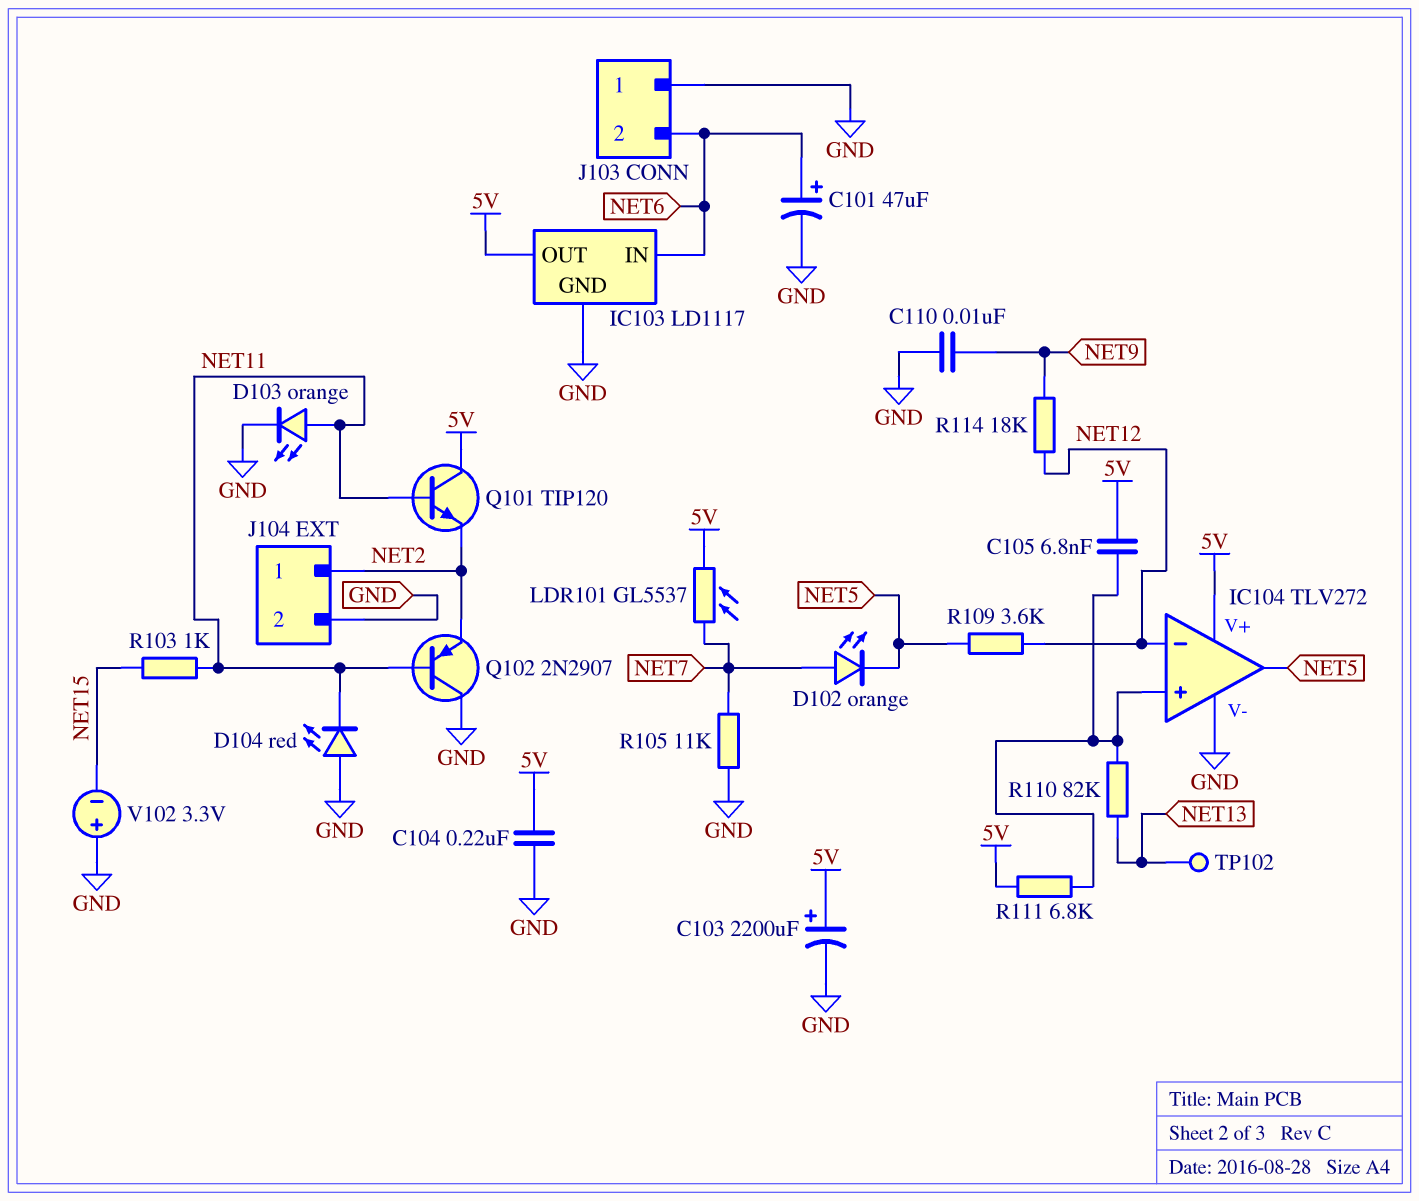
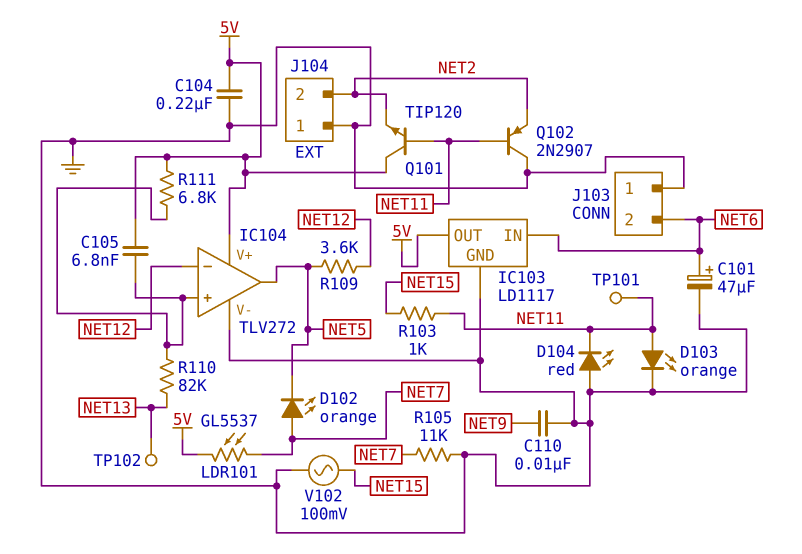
C103: 2200uF (plus 5V, minus GND) -> none
J104 pin 1: NET2 -> GND
J104 pin 2: GND -> NET2
R114: 18k (NET9, NET12) -> none
TP101: none -> test point (NET11)
V102: 3.3V (plus GND, minus NET15) -> AC 100mV (GND, NET15)

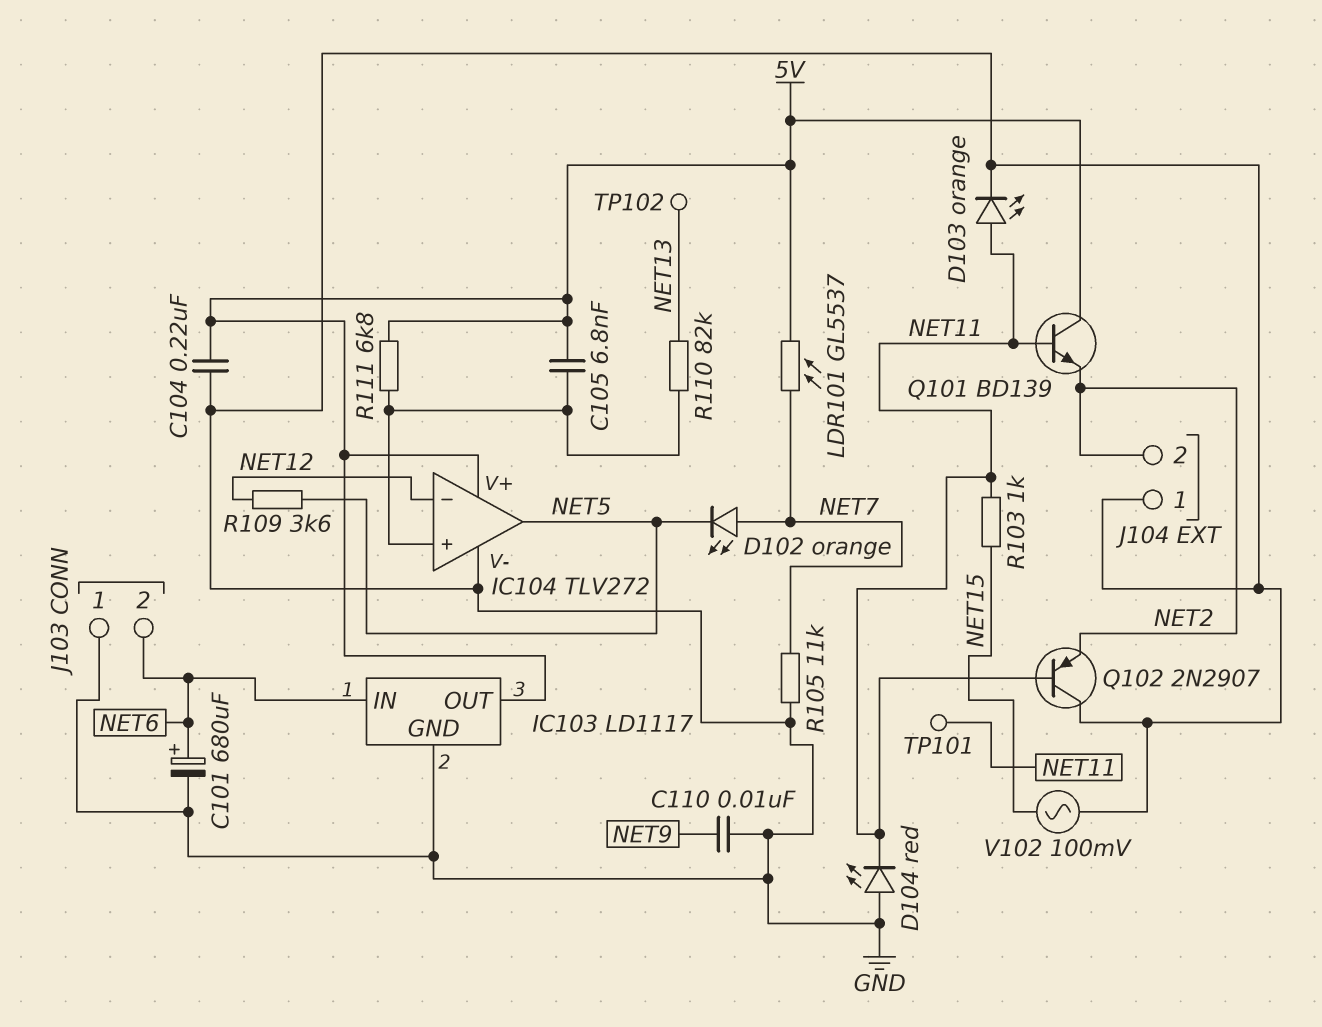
C101: 47uF (plus NET6, minus GND) -> 680uF (plus NET6, minus GND)
Q101: NPN TIP120 (B NET11, C 5V, E NET2) -> NPN BD139 (B NET11, C 5V, E NET2)

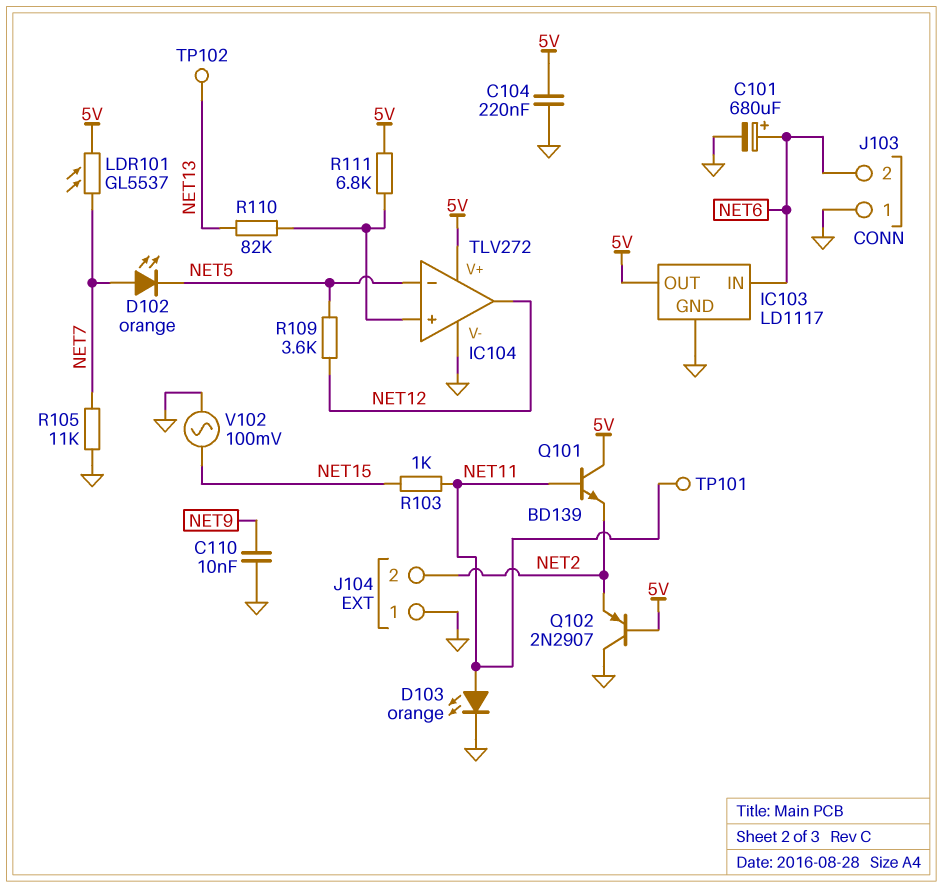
C105: 6.8nF (5V, IC104/in+) -> none
D104: LED red (A GND, K NET11) -> none
IC104 pin in-: NET12 -> NET5
IC104 pin out: NET5 -> NET12
Q102: PNP 2N2907 (B NET11, C GND, E NET2) -> PNP 2N2907 (B 5V, C GND, E NET2)

